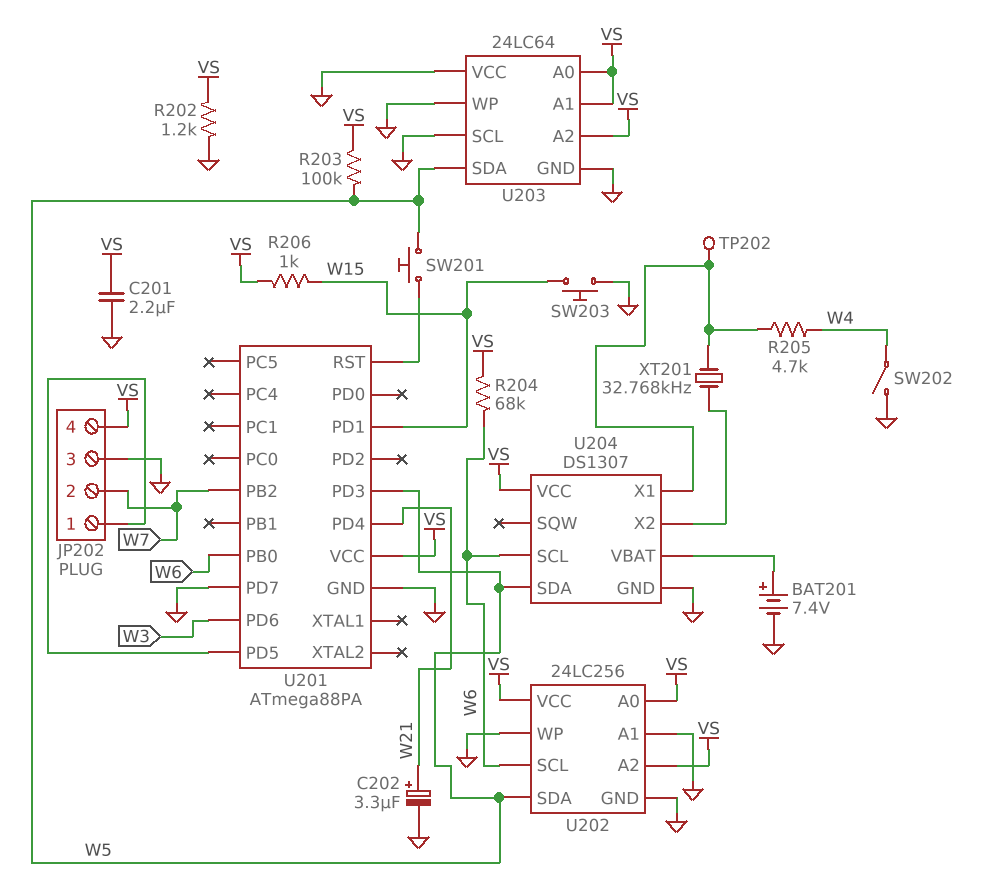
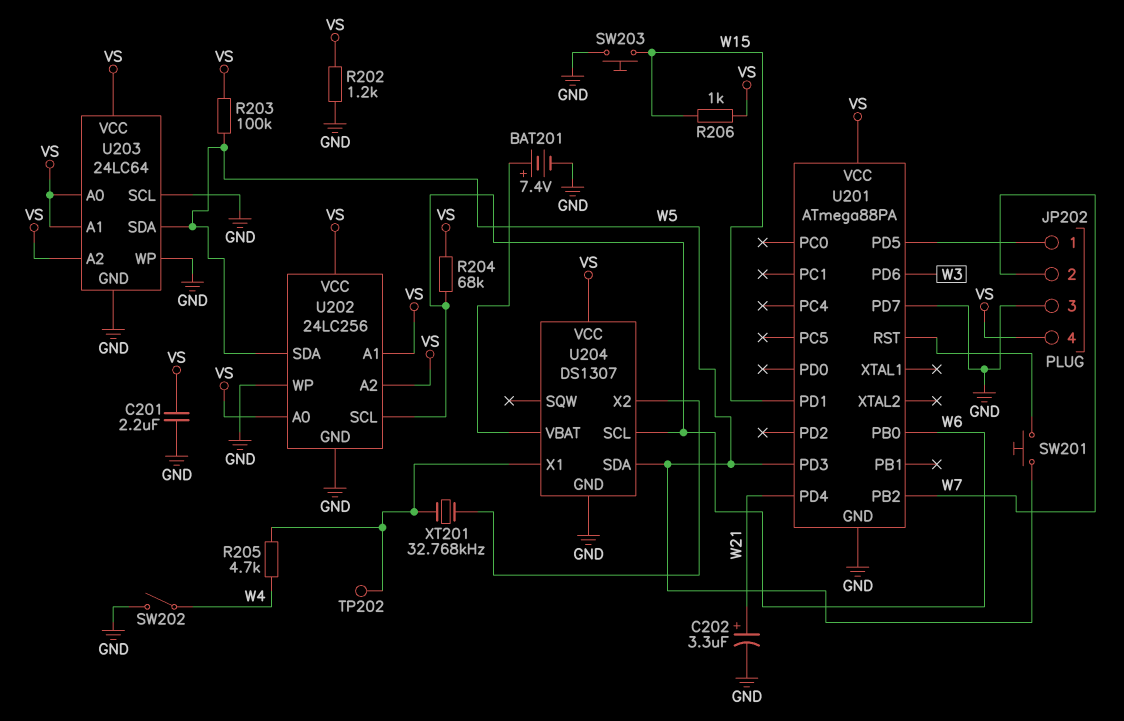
U202 pin A1: GND -> VS
U203 pin VCC: GND -> VS

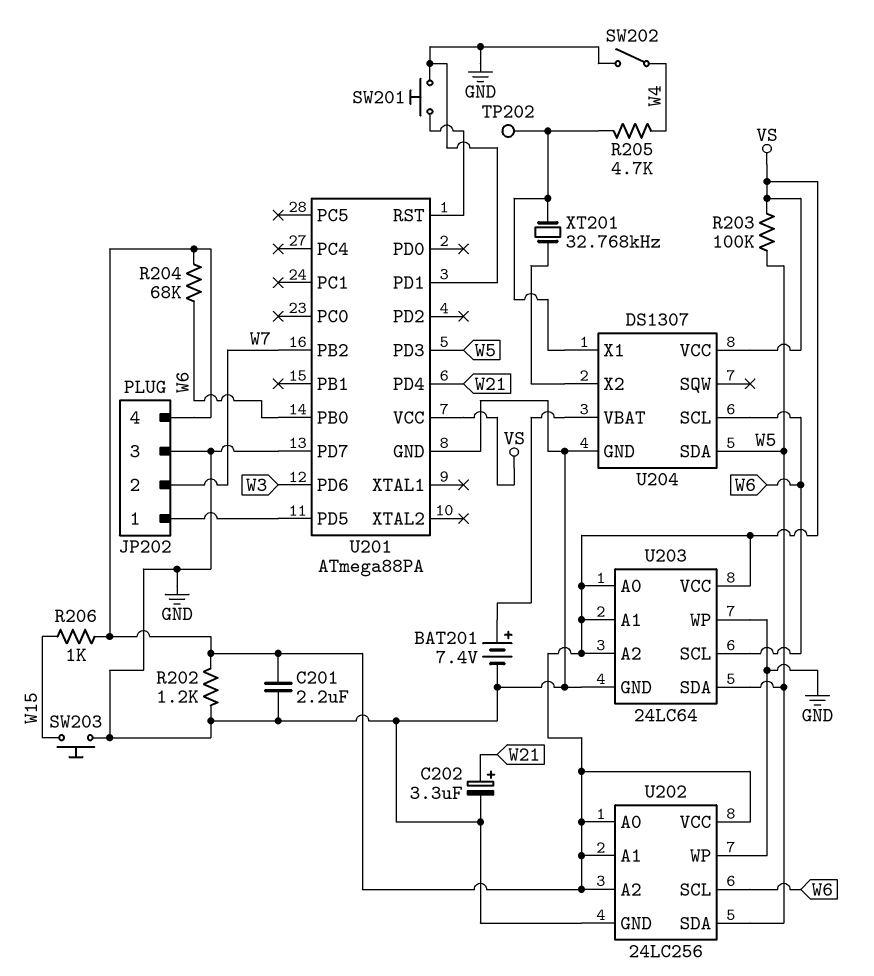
SW201: button (U201/RST, W5) -> button (GND, U201/RST)
U201 pin PD1: W15 -> GND
U203 pin SCL: GND -> W6

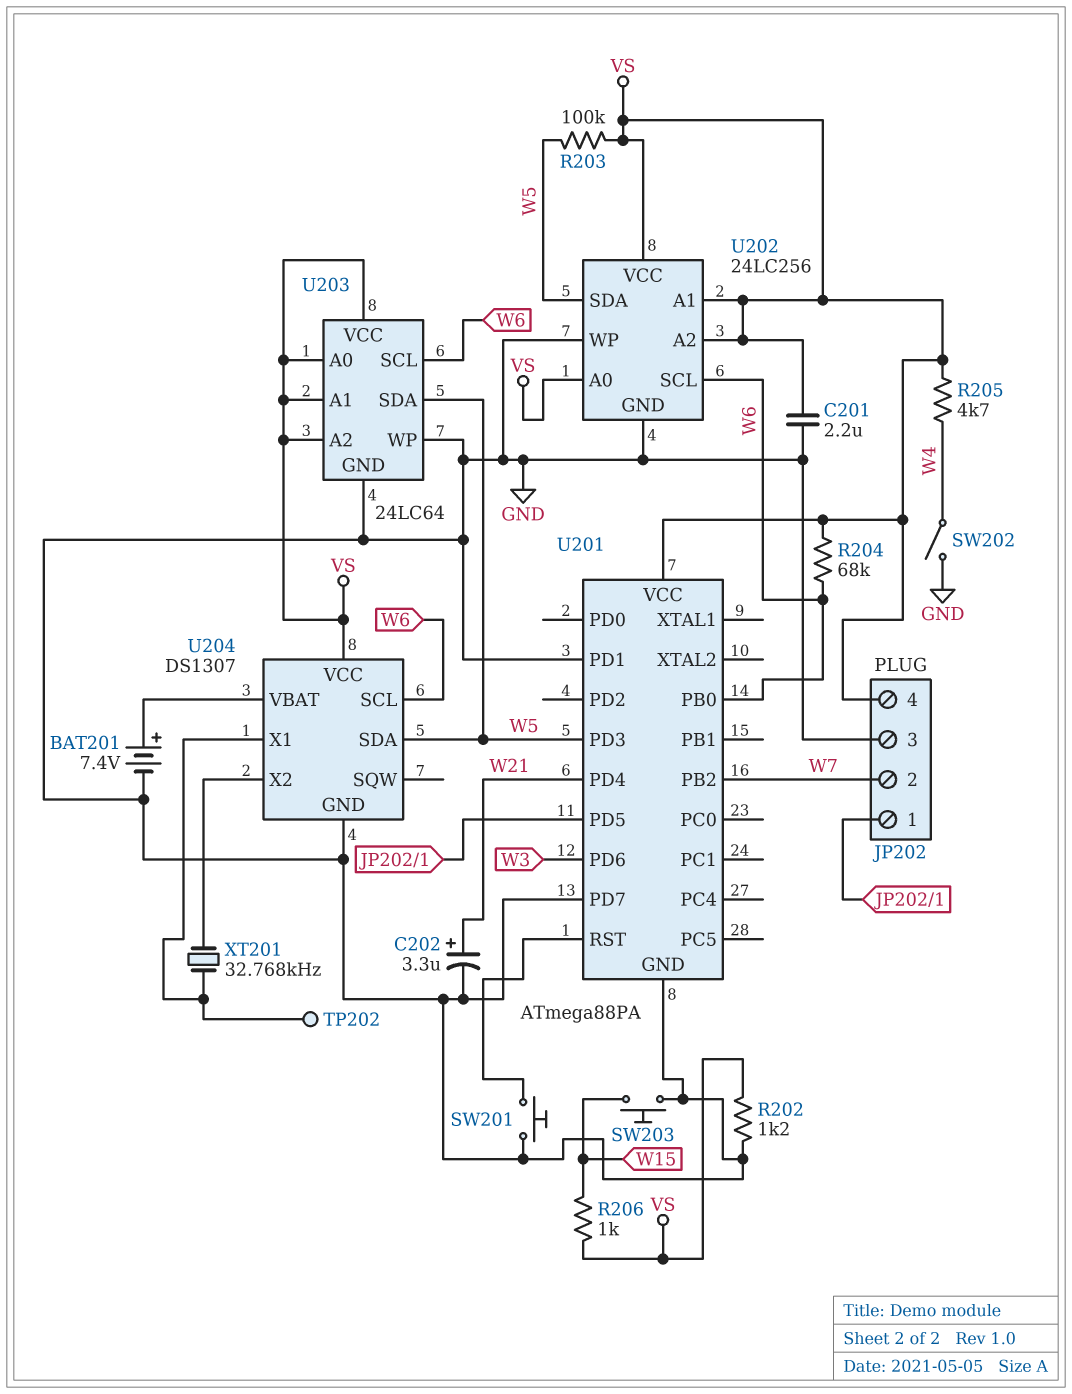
R205: 4.7k (U204/X1, W4) -> 4.7k (VS, W4)

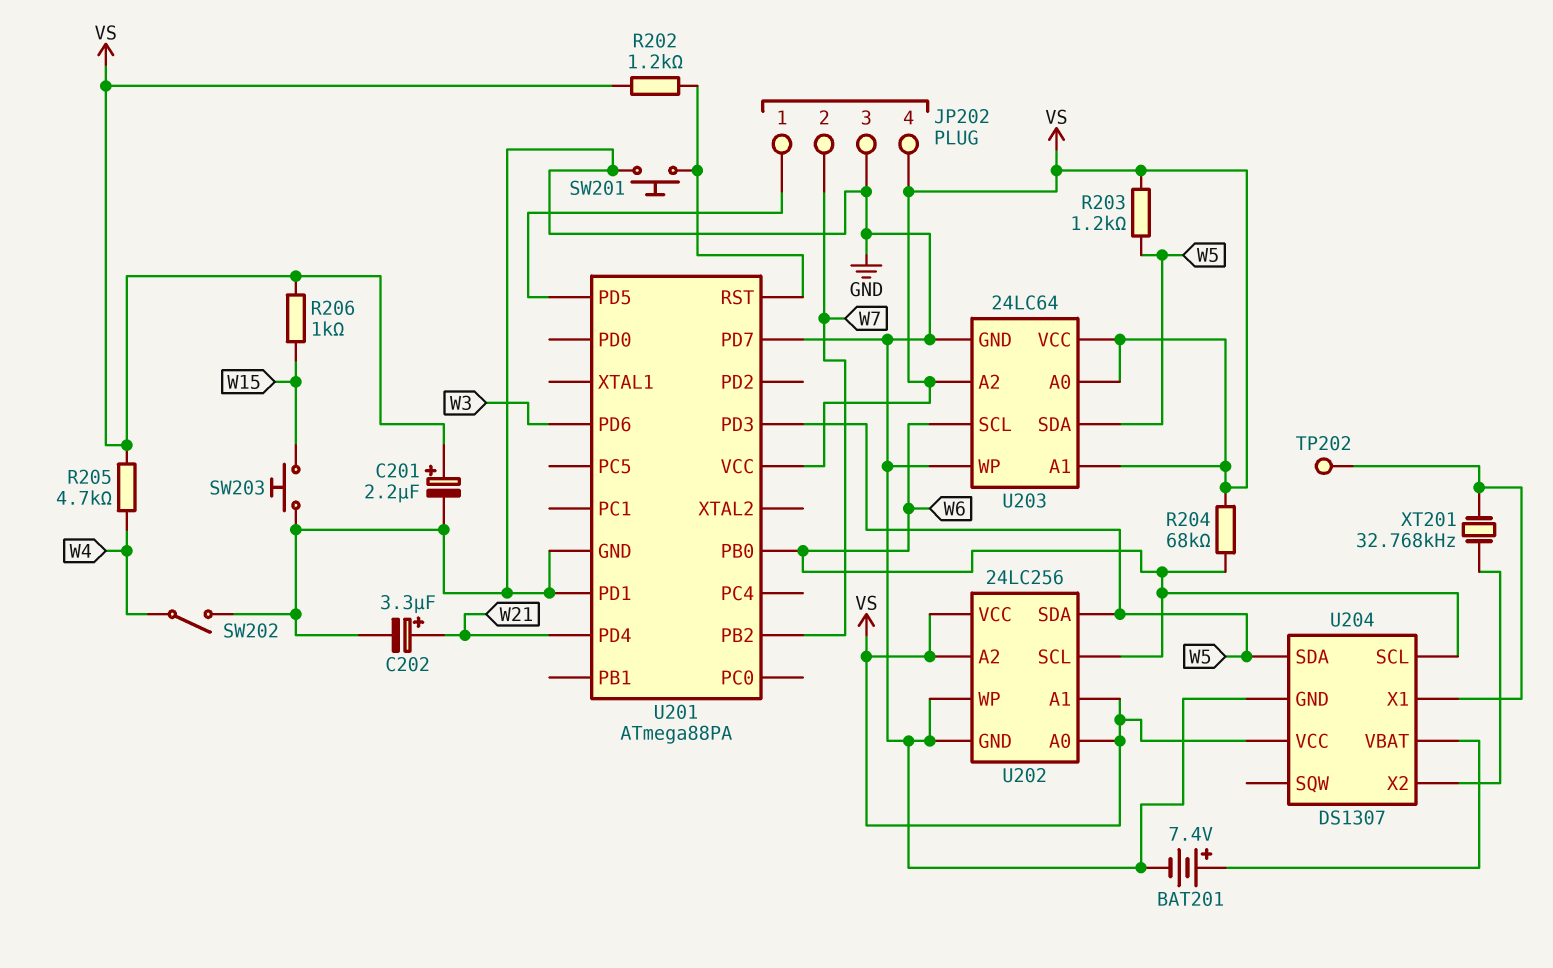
C201: 2.2uF (GND, VS) -> 2.2uF (plus VS, minus GND)
R202: 1.2k (GND, VS) -> 1.2k (U201/RST, VS)
R203: 100k (VS, W5) -> 1.2k (VS, W5)

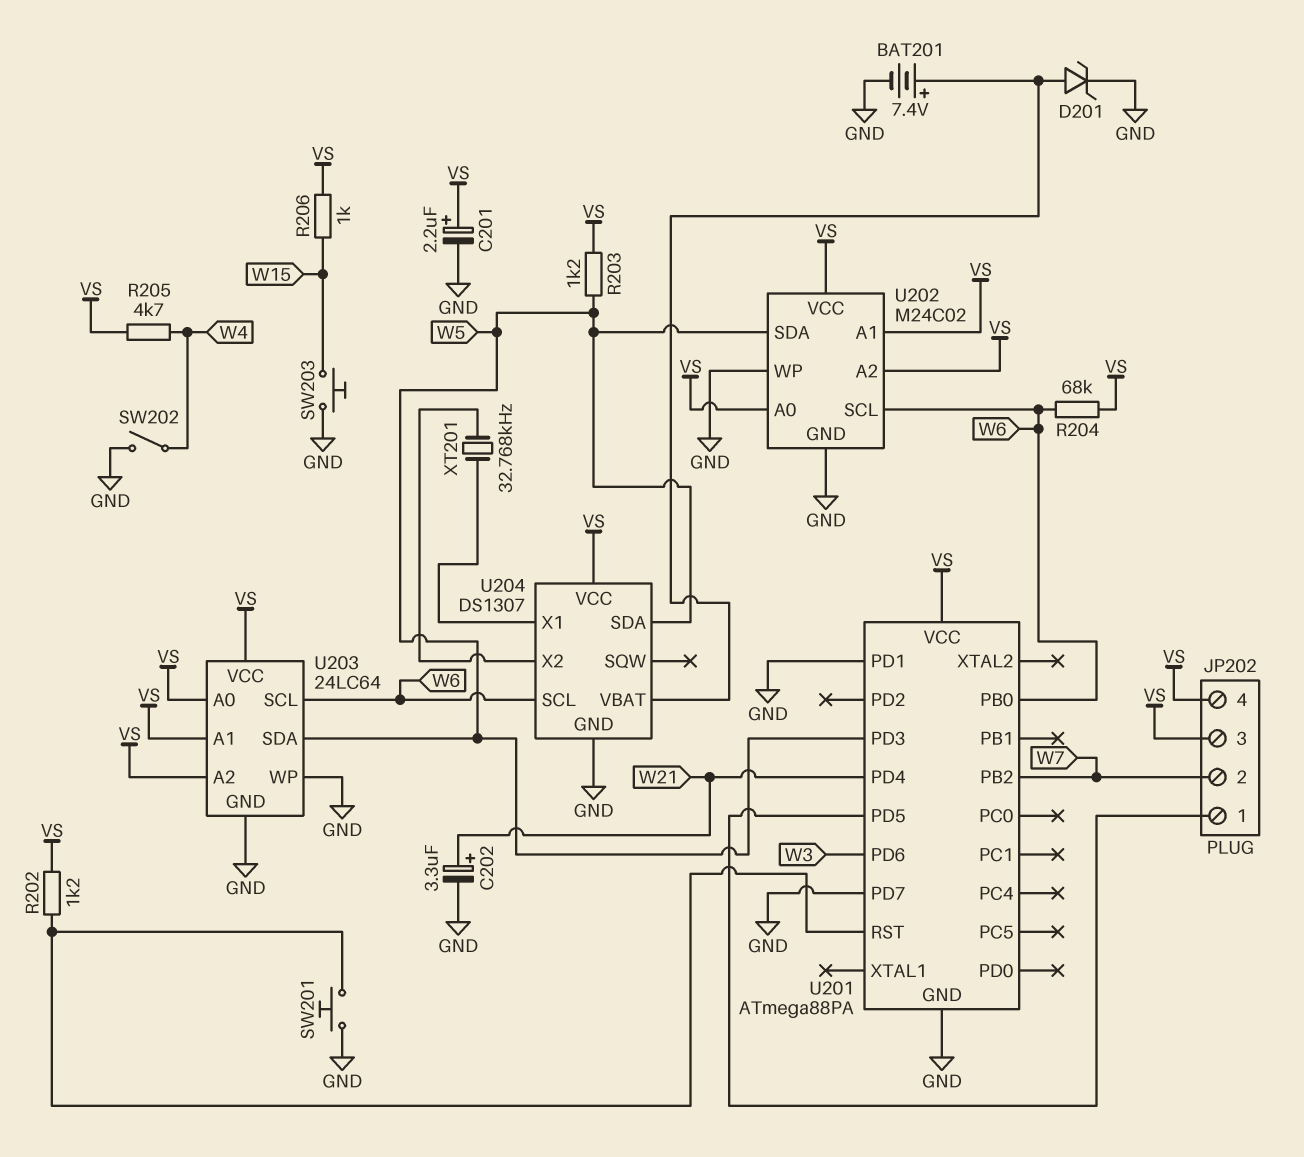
D201: none -> zener (A U204/VBAT, K GND)
JP202 pin 3: GND -> VS
TP202: test point (U204/X1) -> none
U202: 24LC256 -> M24C02

